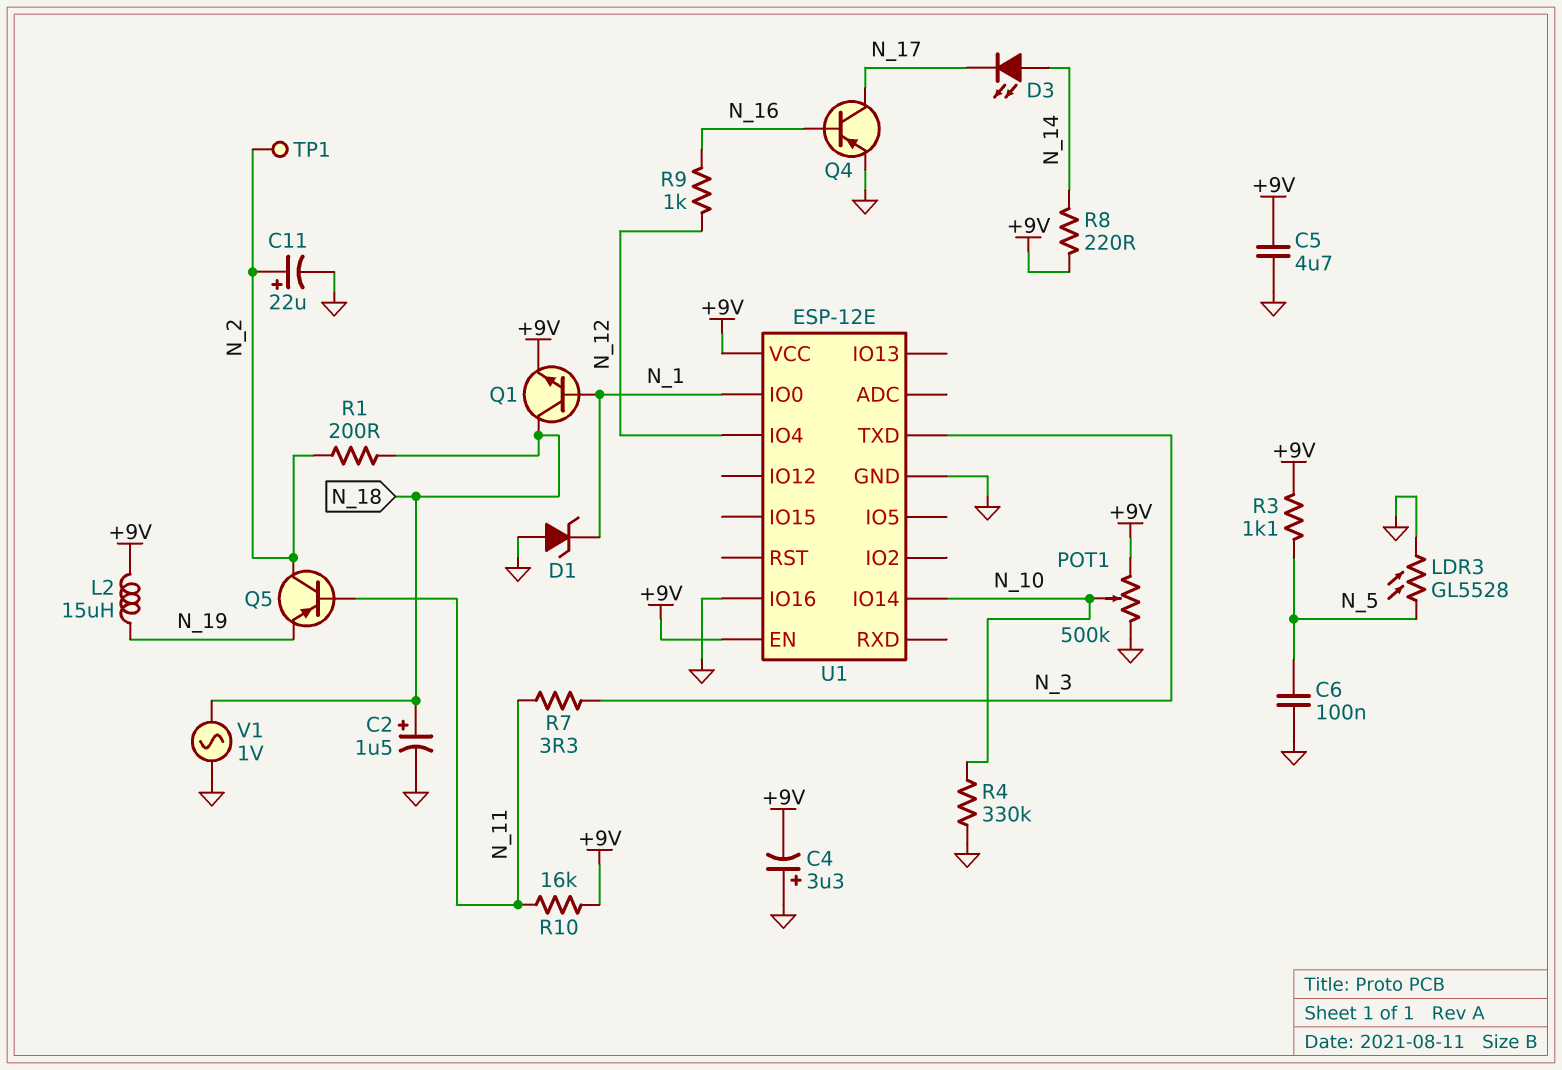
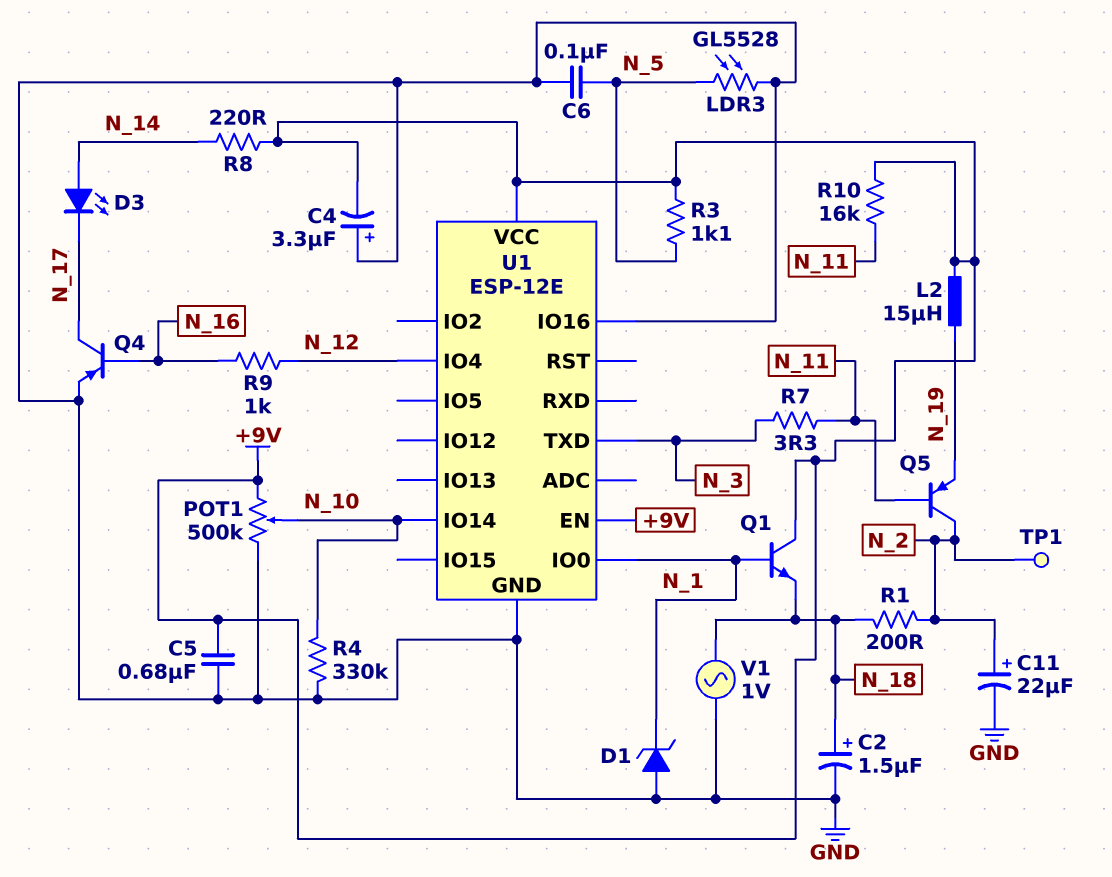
C5: 4.7uF (+9V, GND) -> 680nF (+9V, GND)
Q1: NPN (B N_1, C N_18, E +9V) -> NPN (B N_1, C +9V, E N_18)

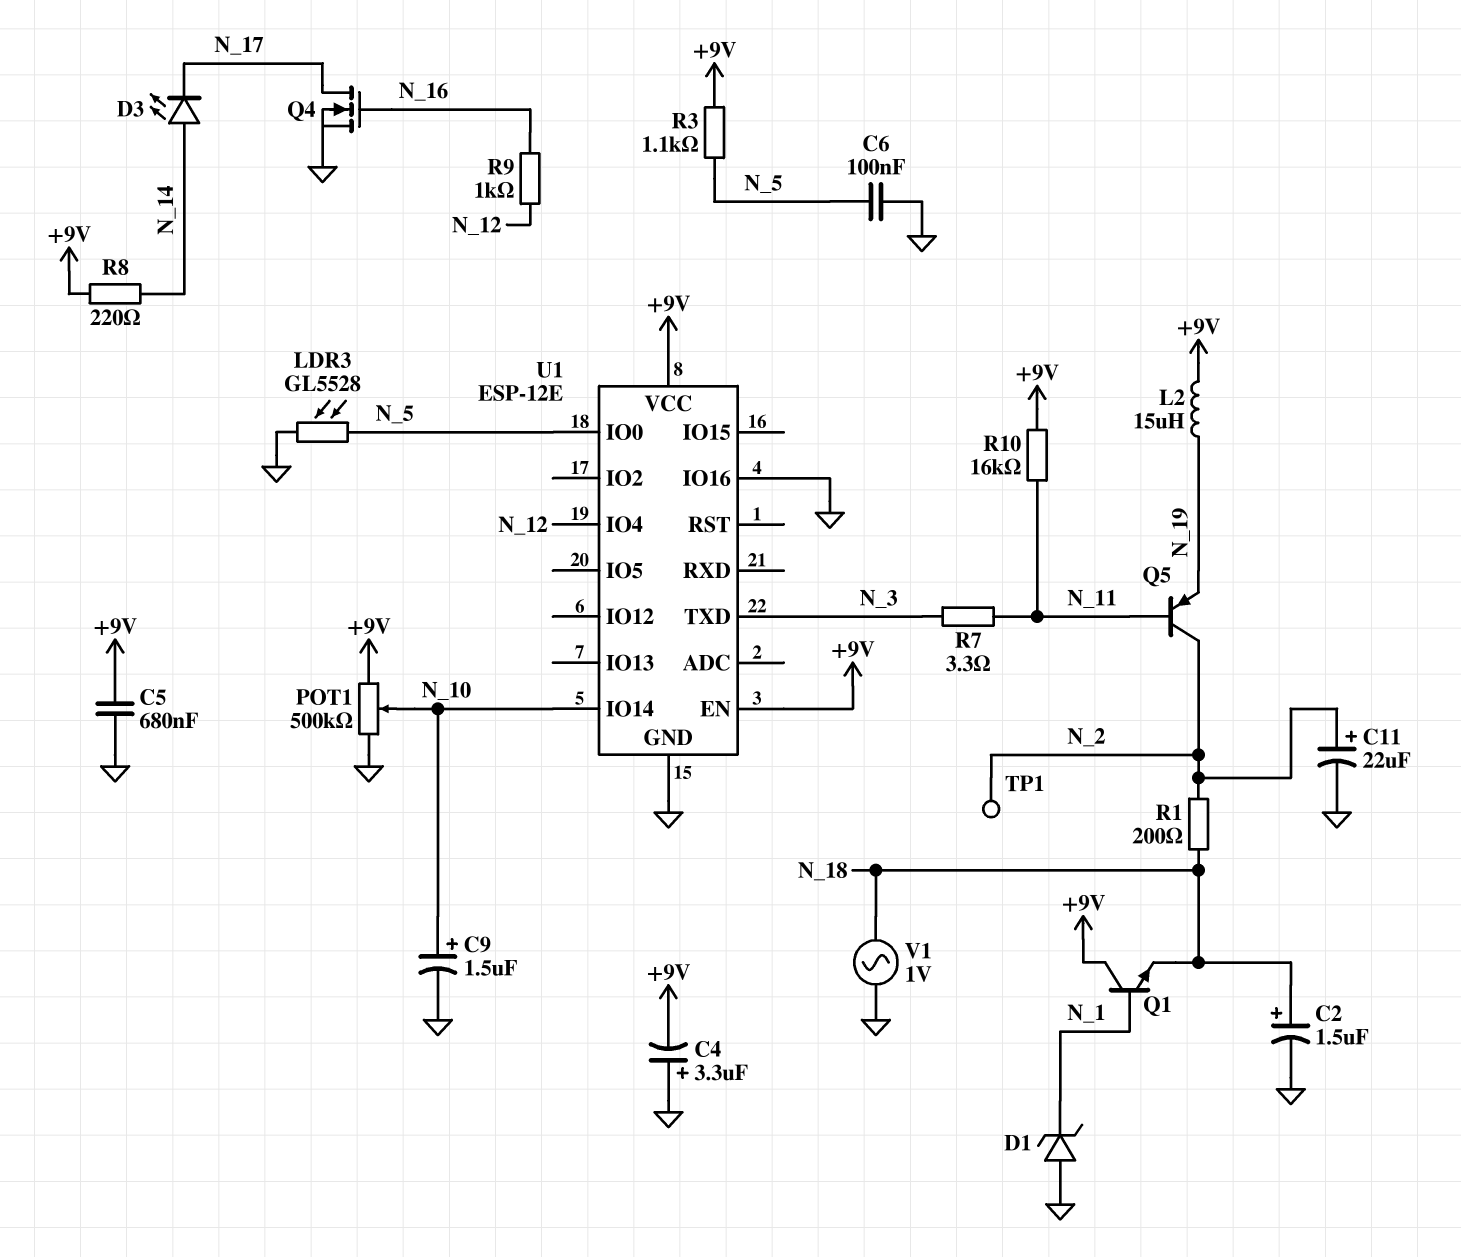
C9: none -> 1.5uF (plus N_10, minus GND)
Q4: PNP (B N_16, C N_17, E GND) -> NMOS (G N_16, D N_17, S GND)
R4: 330k (GND, N_10) -> none
U1 pin IO0: N_1 -> N_5

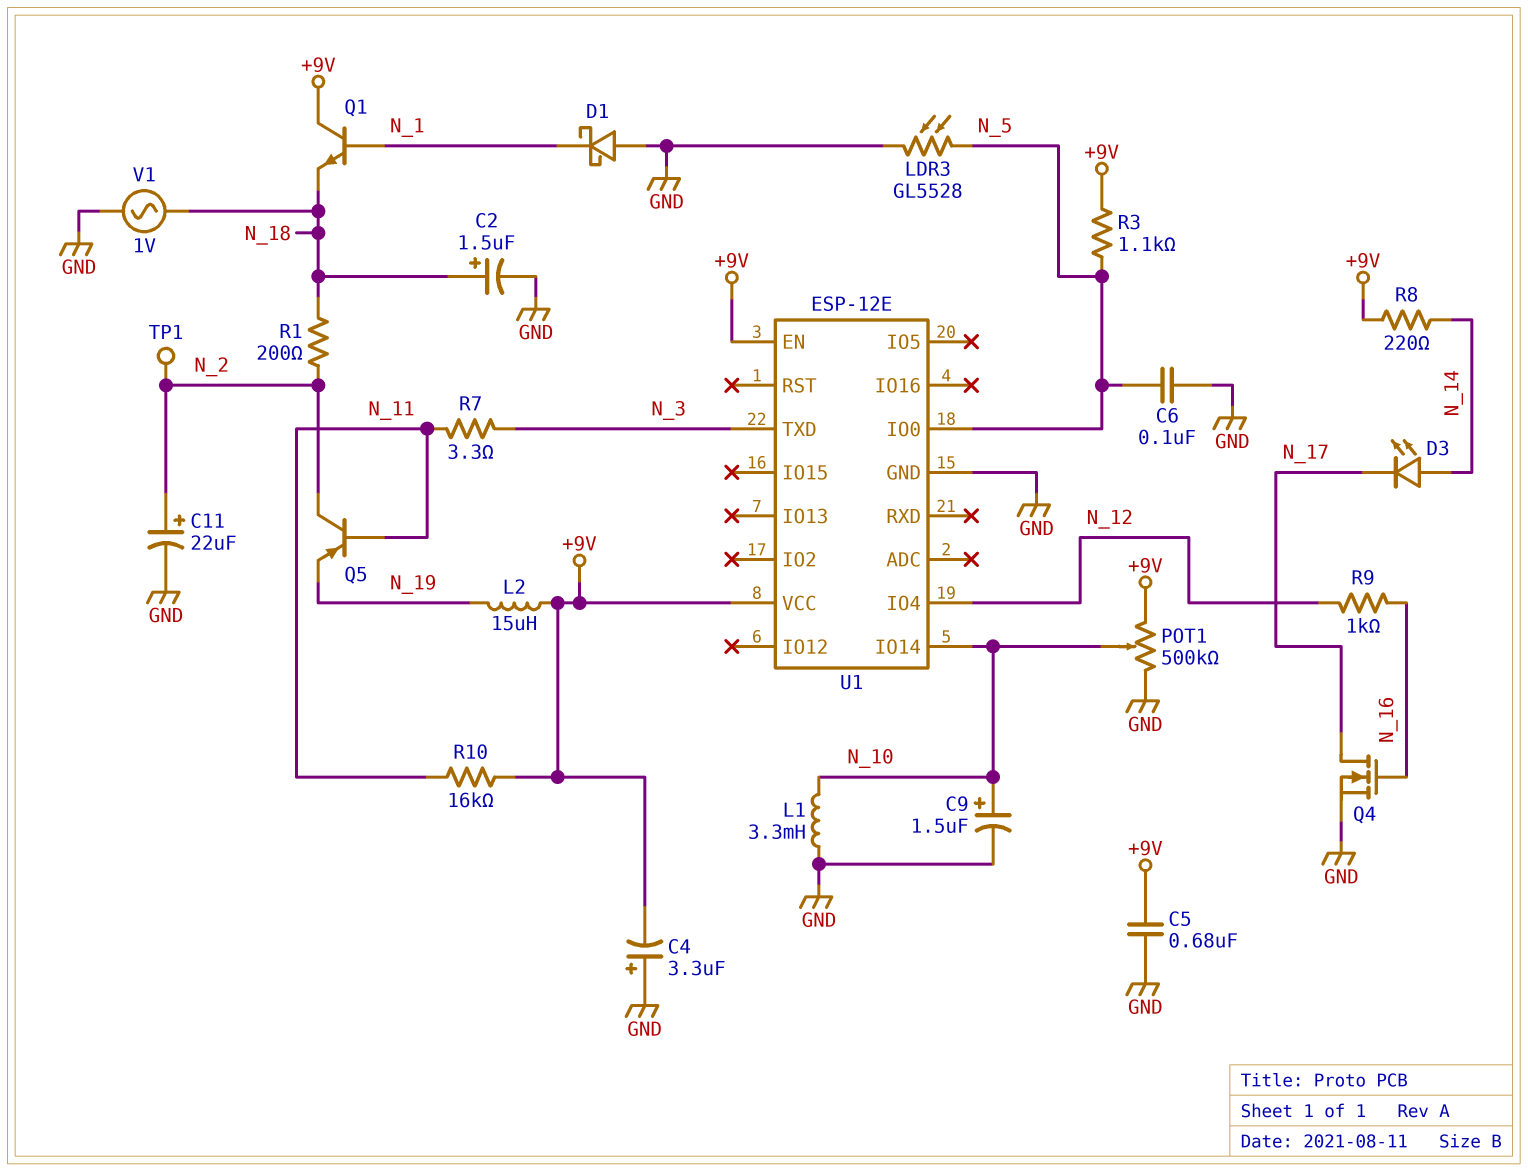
D1: zener (A GND, K N_1) -> schottky (A GND, K N_1)
L1: none -> 3.3mH (GND, N_10)
U1 pin IO16: GND -> none

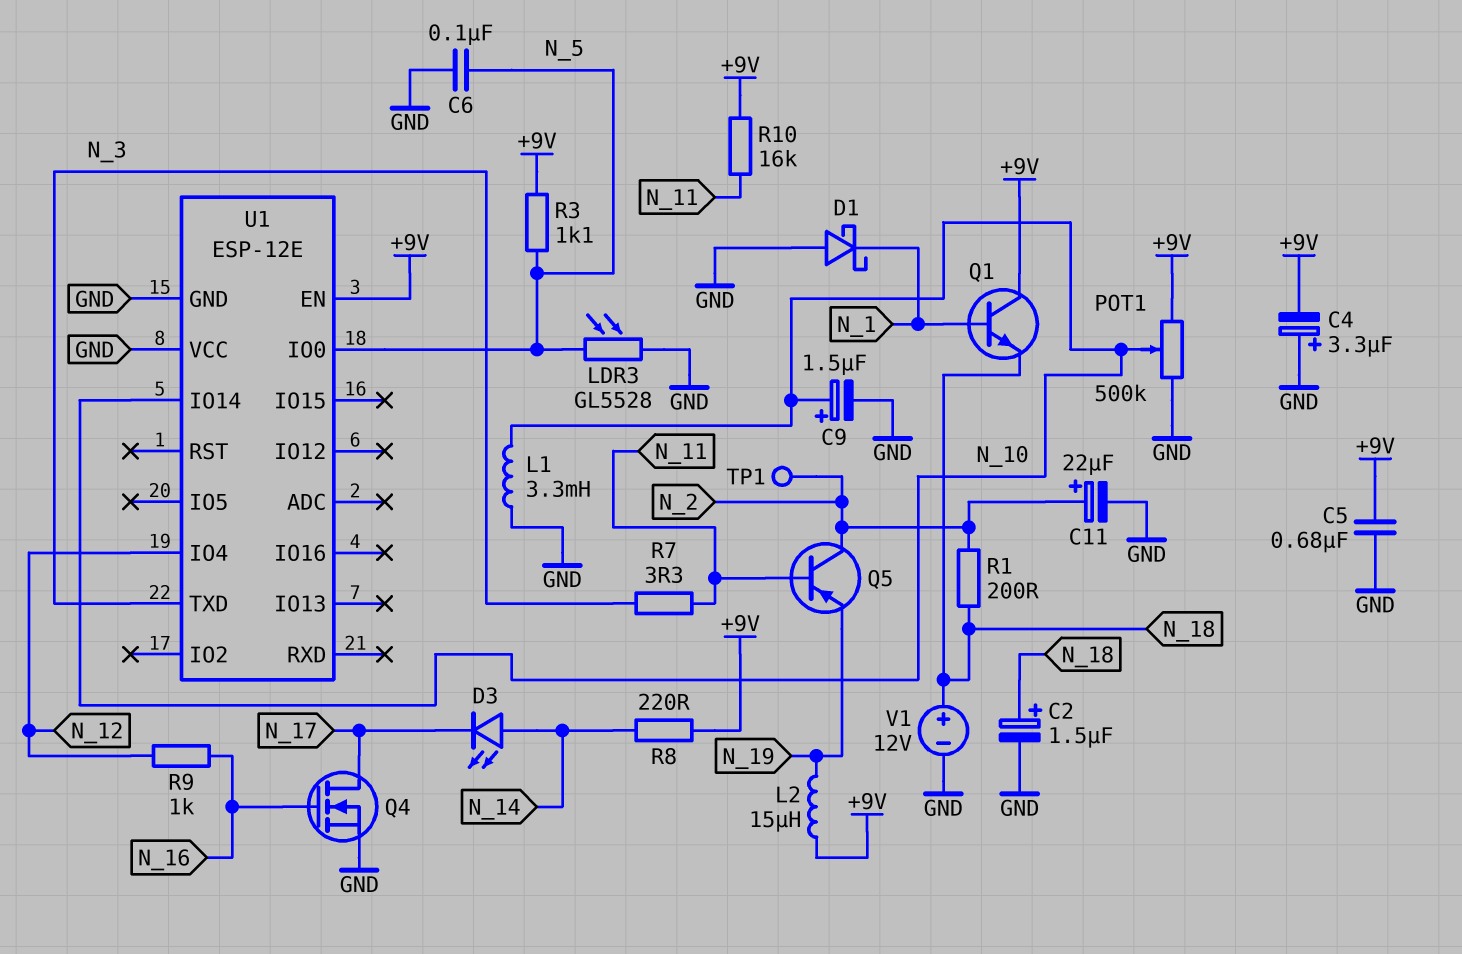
U1 pin VCC: +9V -> GND
V1: AC 1V (GND, N_18) -> 12V (plus N_18, minus GND)

